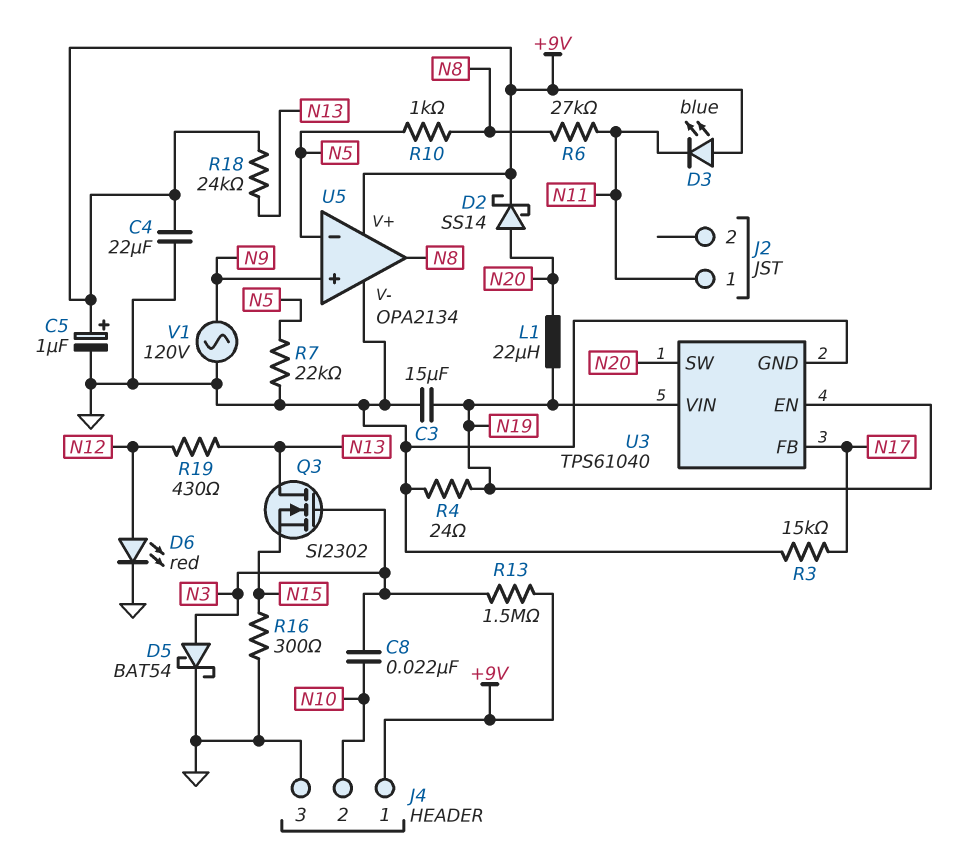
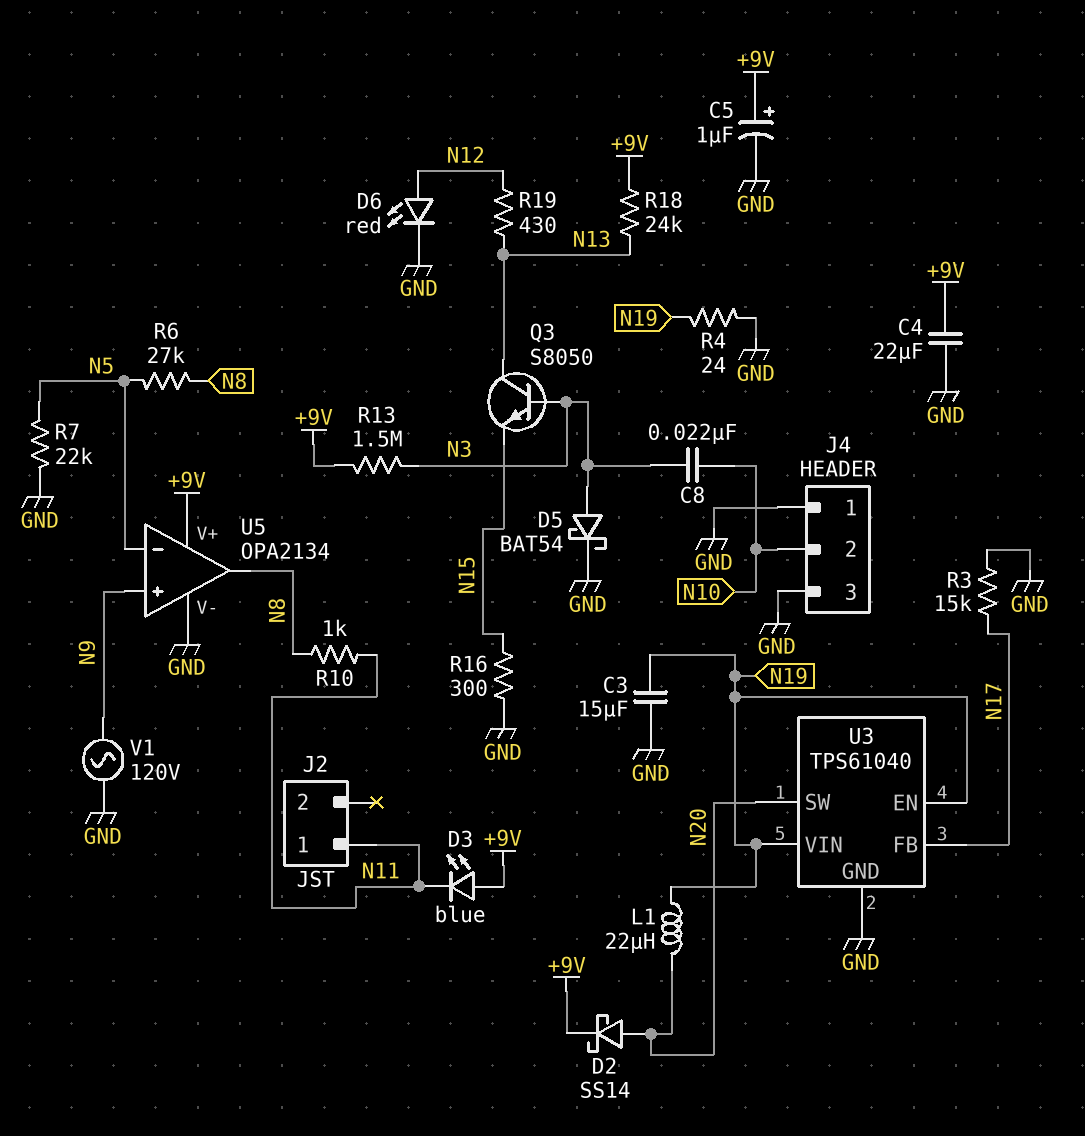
J4 pin 1: +9V -> GND
Q3: NMOS SI2302 (G N3, D N13, S N15) -> NPN S8050 (B N3, C N13, E N15)
R6: 27k (N8, N11) -> 27k (N5, N8)
R10: 1k (N5, N8) -> 1k (N8, N11)

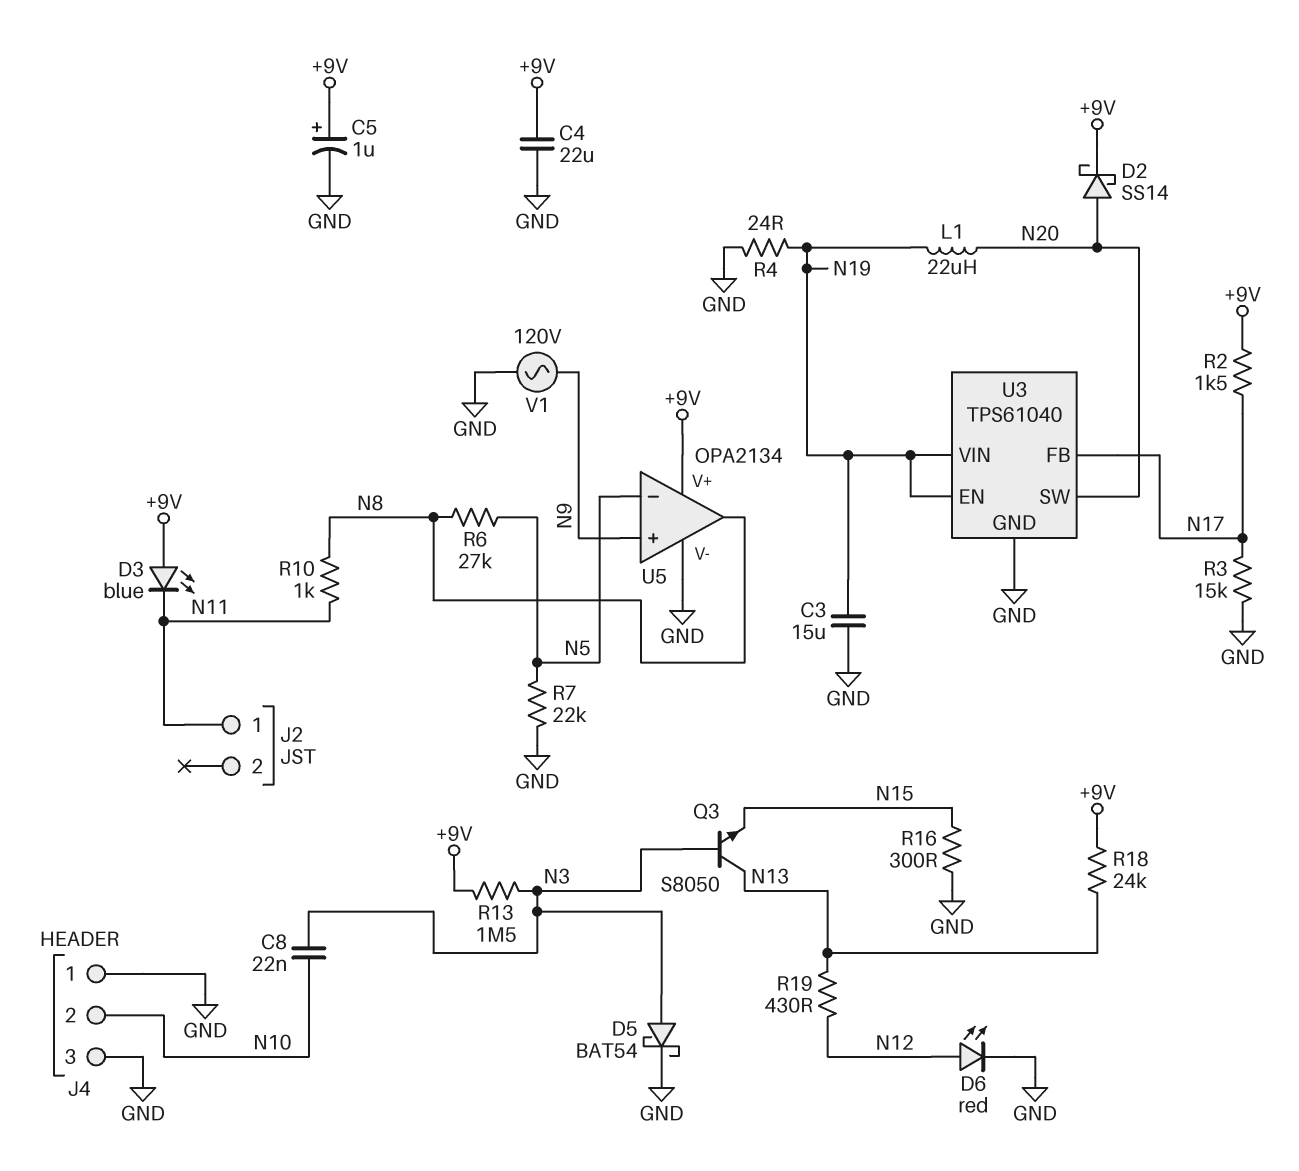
R2: none -> 1.5k (+9V, N17)

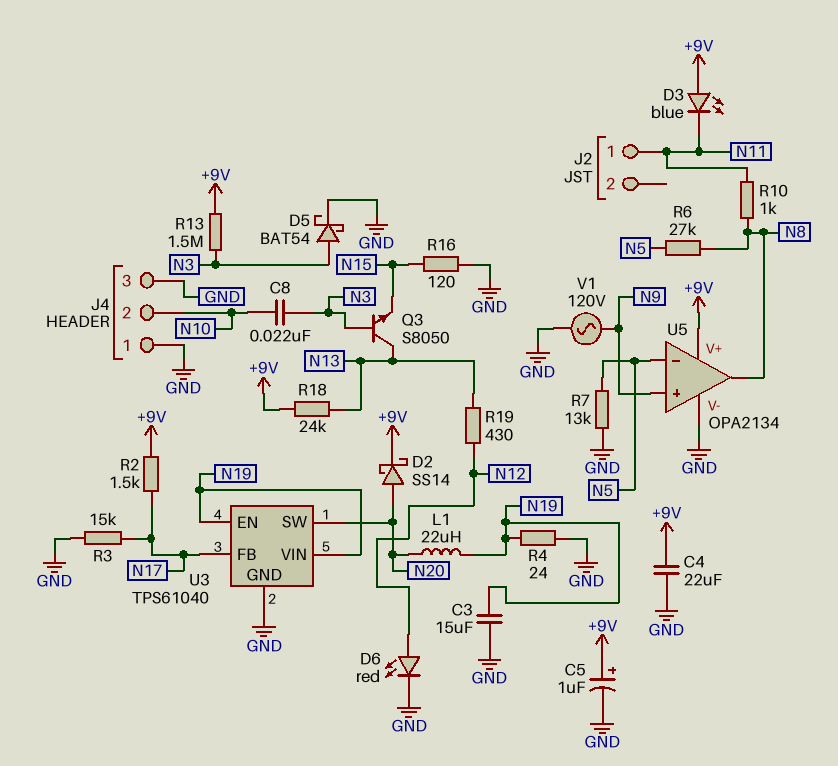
R7: 22k (GND, N5) -> 13k (GND, N5)
R16: 300 (GND, N15) -> 120 (GND, N15)

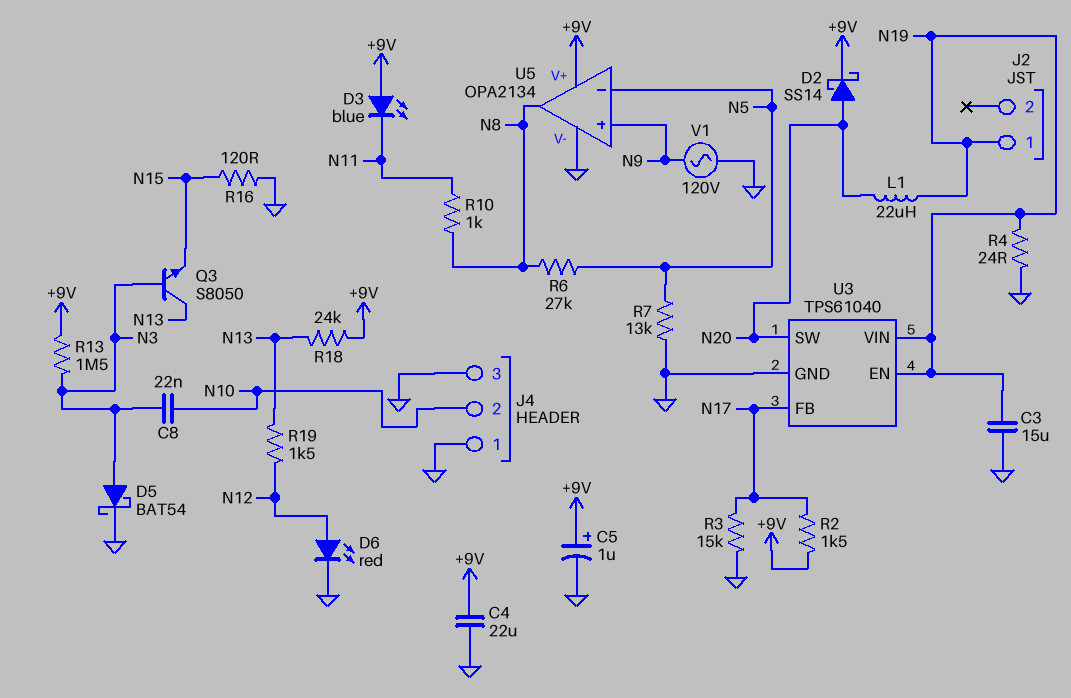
J2 pin 1: N11 -> N19
R19: 430 (N12, N13) -> 1.5k (N12, N13)

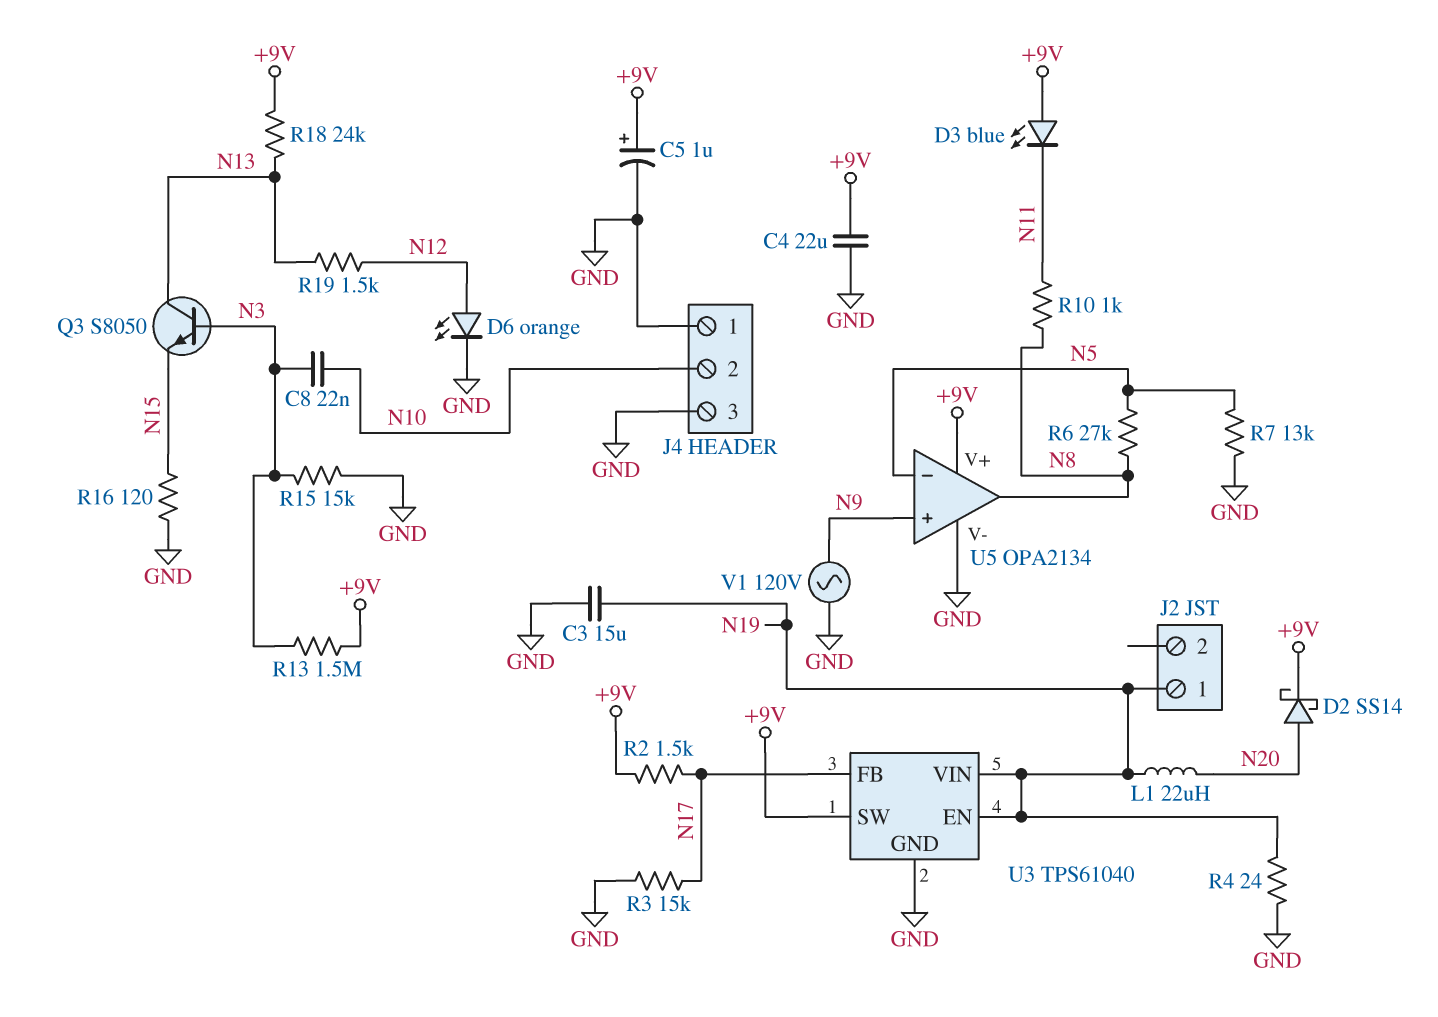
D5: schottky BAT54 (A N3, K GND) -> none
D6: LED red (A N12, K GND) -> LED orange (A N12, K GND)
R15: none -> 15k (GND, N3)
U3 pin SW: N20 -> +9V

